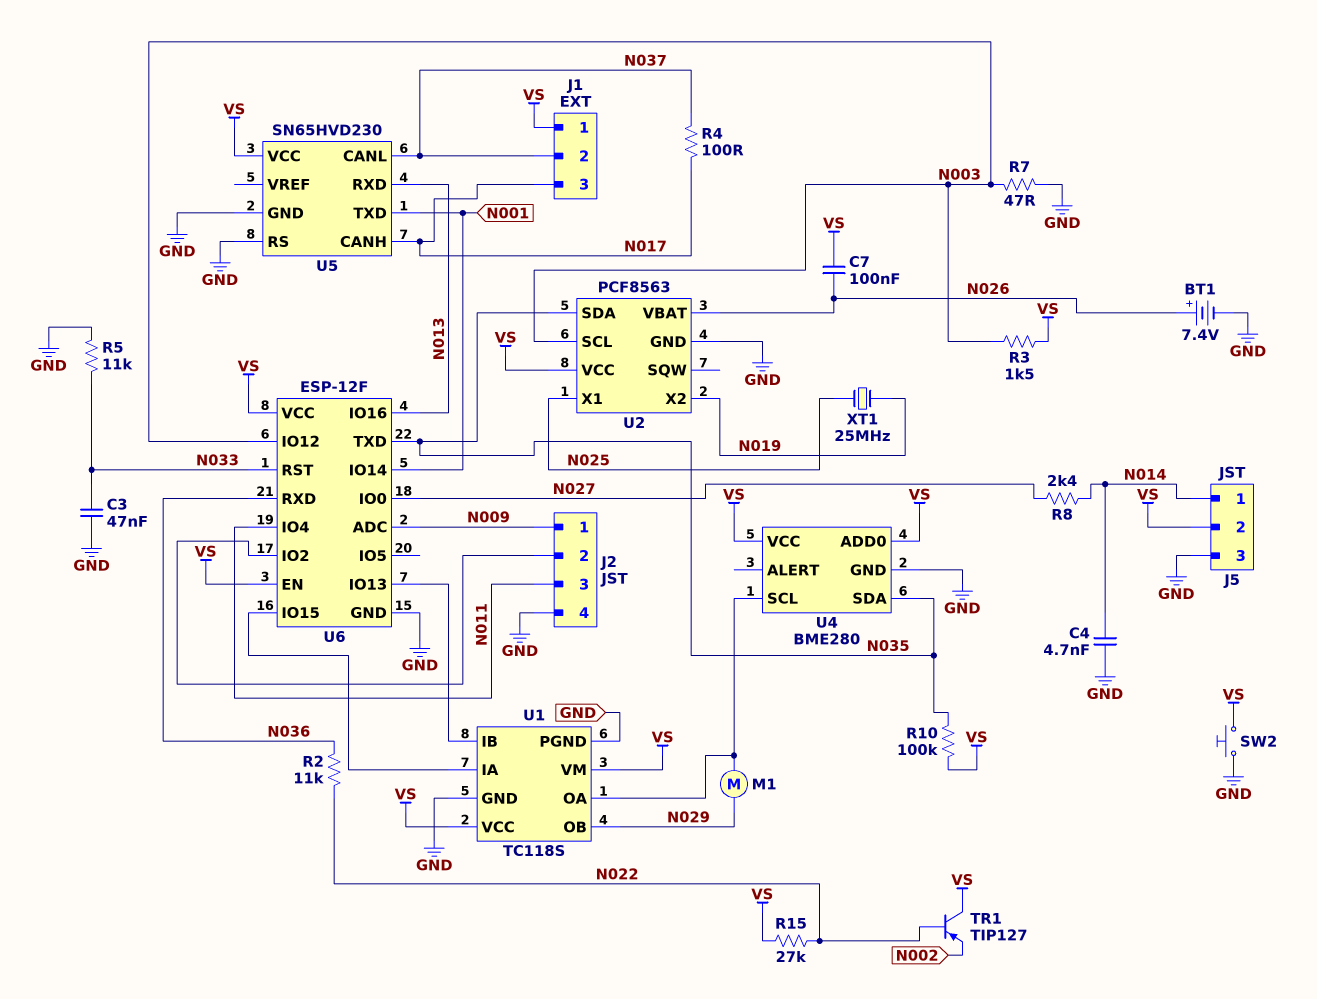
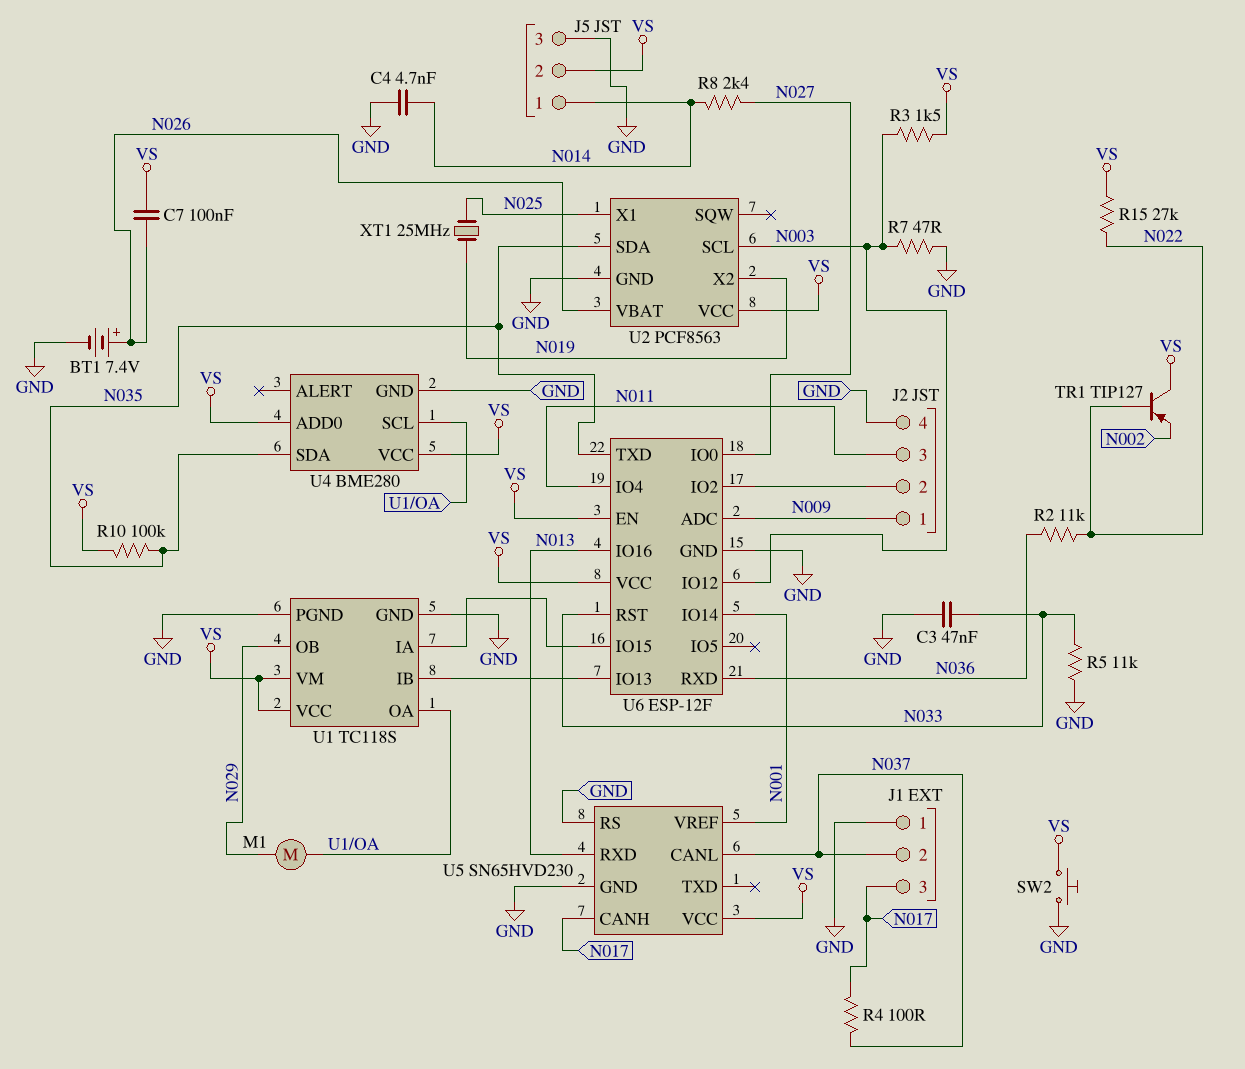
J1 pin 1: VS -> GND
U5 pin TXD: N001 -> none
U5 pin VREF: none -> N001

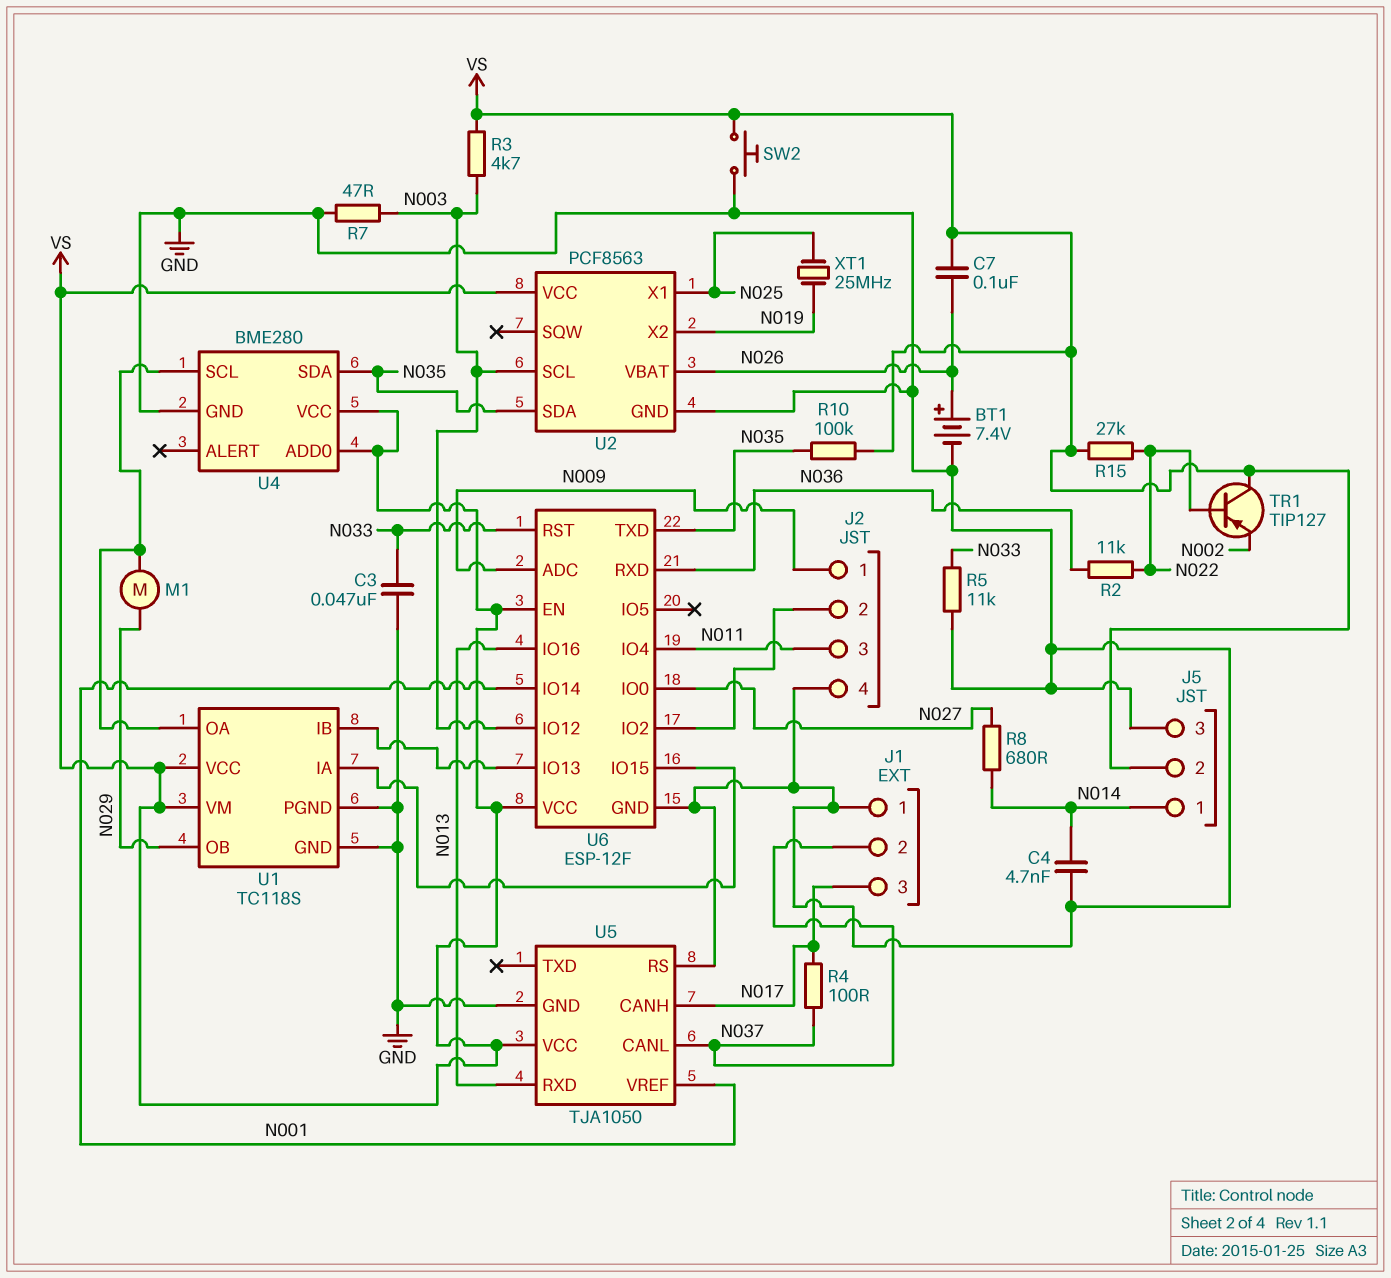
R3: 1.5k (N003, VS) -> 4.7k (N003, VS)
R8: 2.4k (N014, N027) -> 680 (N014, N027)
U5: SN65HVD230 -> TJA1050

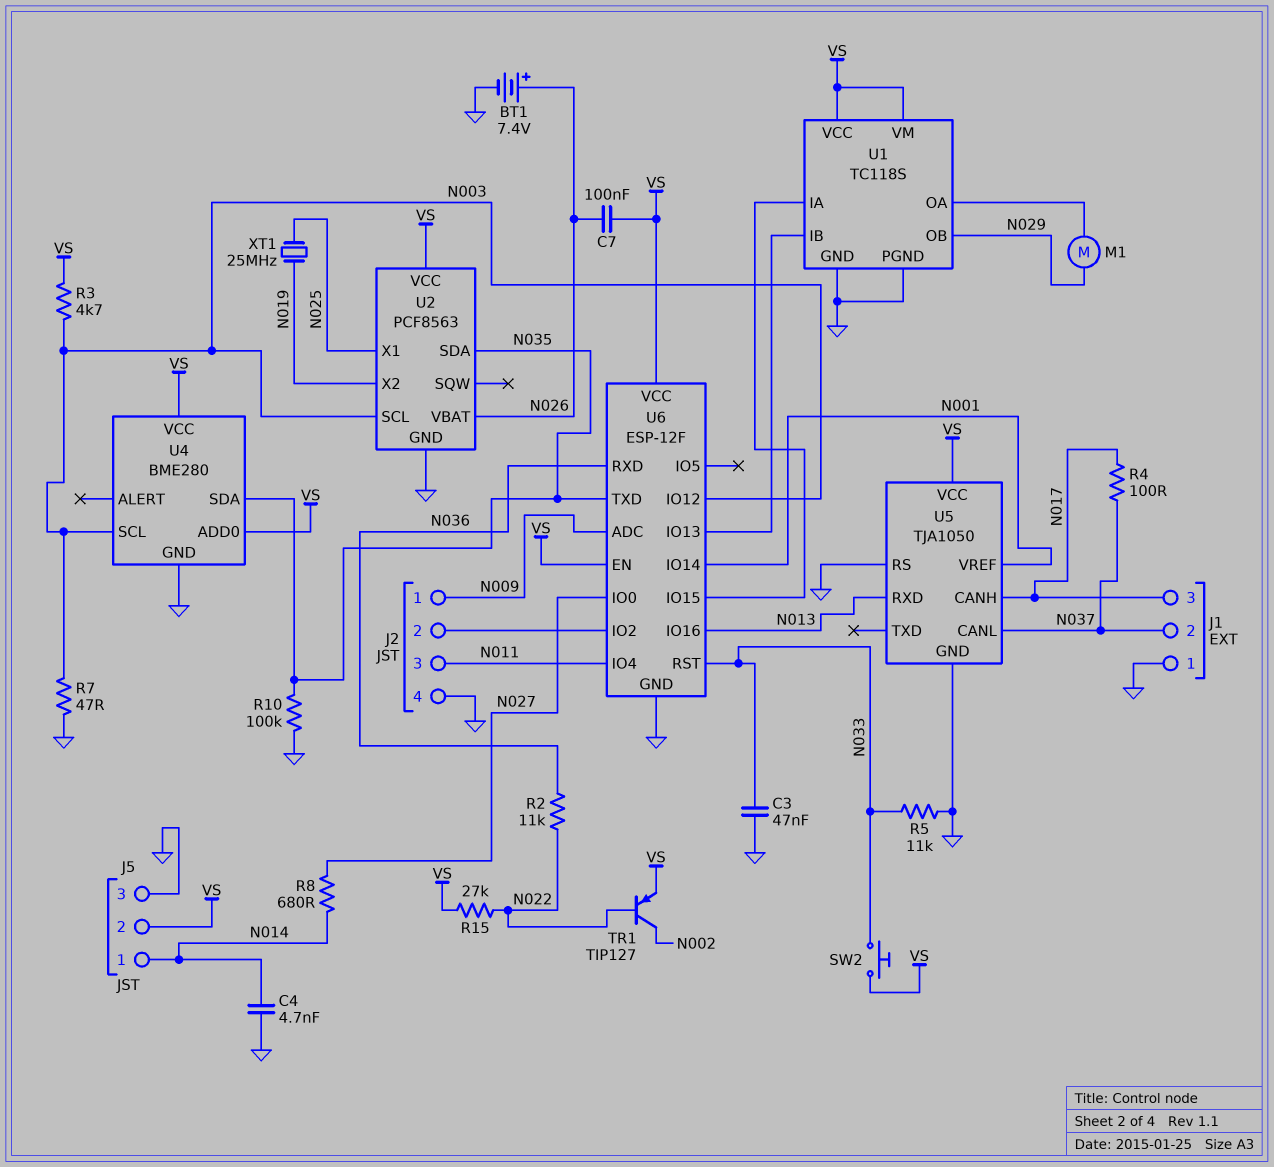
R10: 100k (N035, VS) -> 100k (GND, N035)
SW2: button (GND, VS) -> button (N033, VS)
TR1: PNP TIP127 (B N022, C VS, E N002) -> PNP TIP127 (B N022, C N002, E VS)
U4 pin SCL: U1/OA -> N003

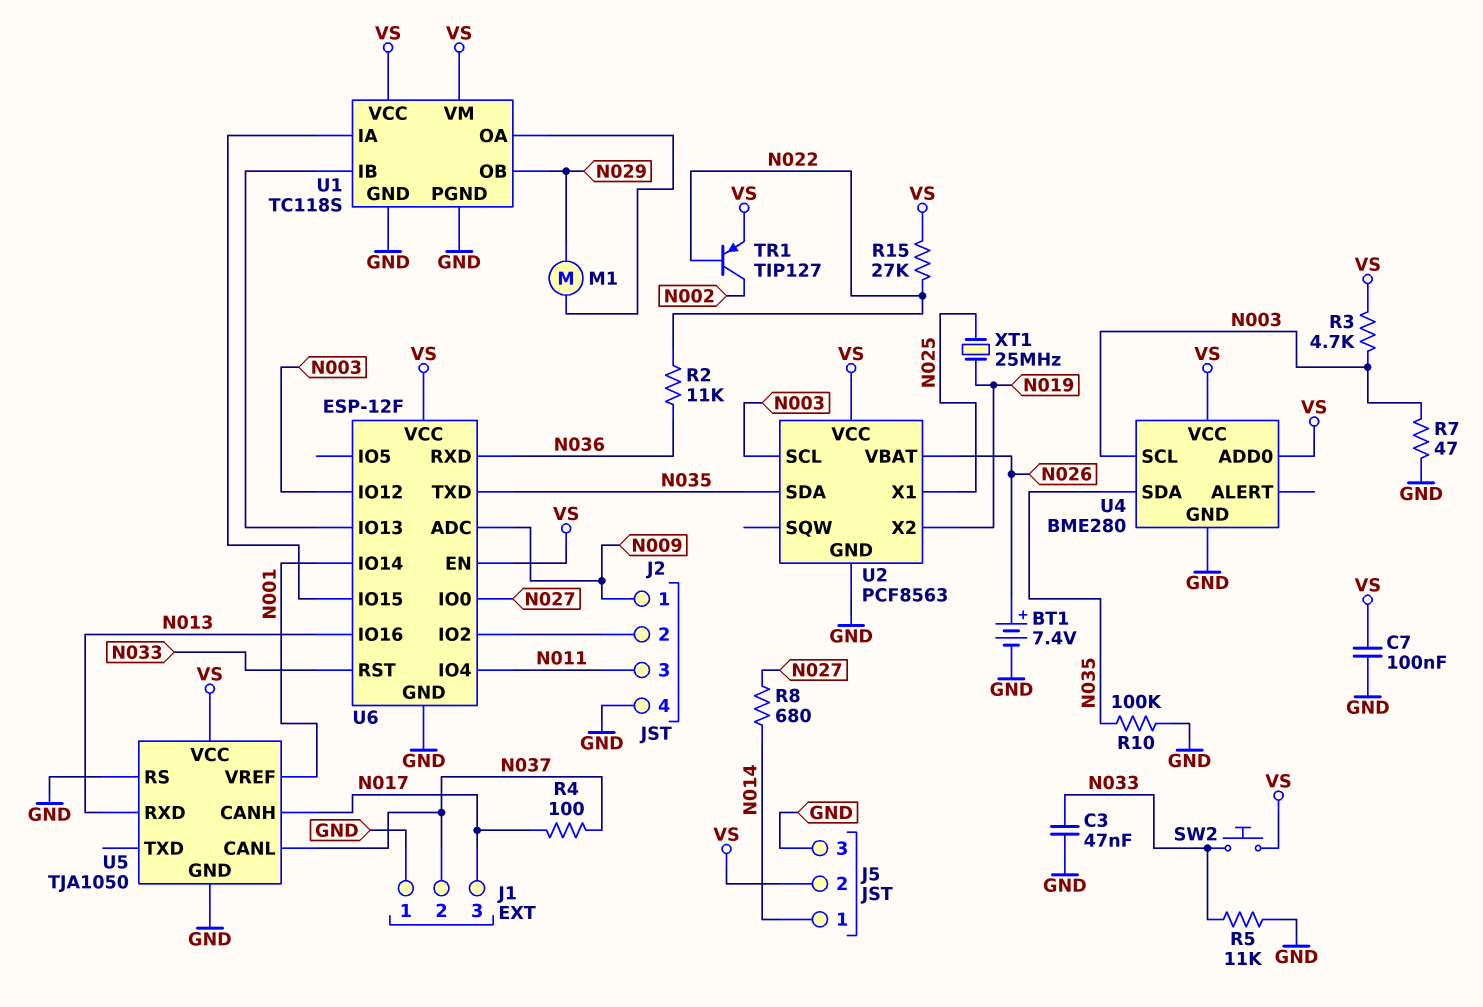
C4: 4.7nF (GND, N014) -> none
C7: 100nF (N026, VS) -> 100nF (GND, VS)

